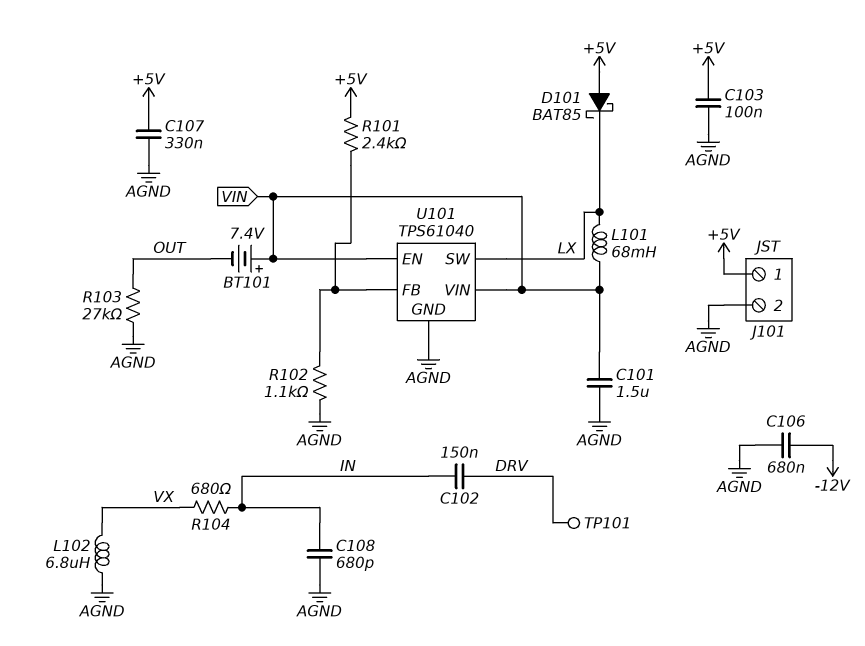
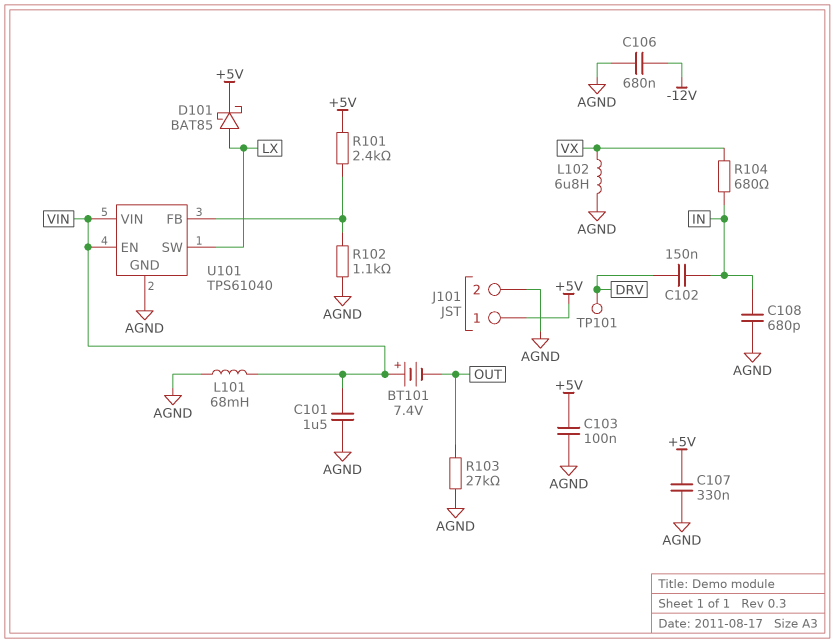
D101: schottky BAT85 (A +5V, K LX) -> schottky BAT85 (A LX, K +5V)
L101: 68mH (LX, VIN) -> 68mH (AGND, VIN)

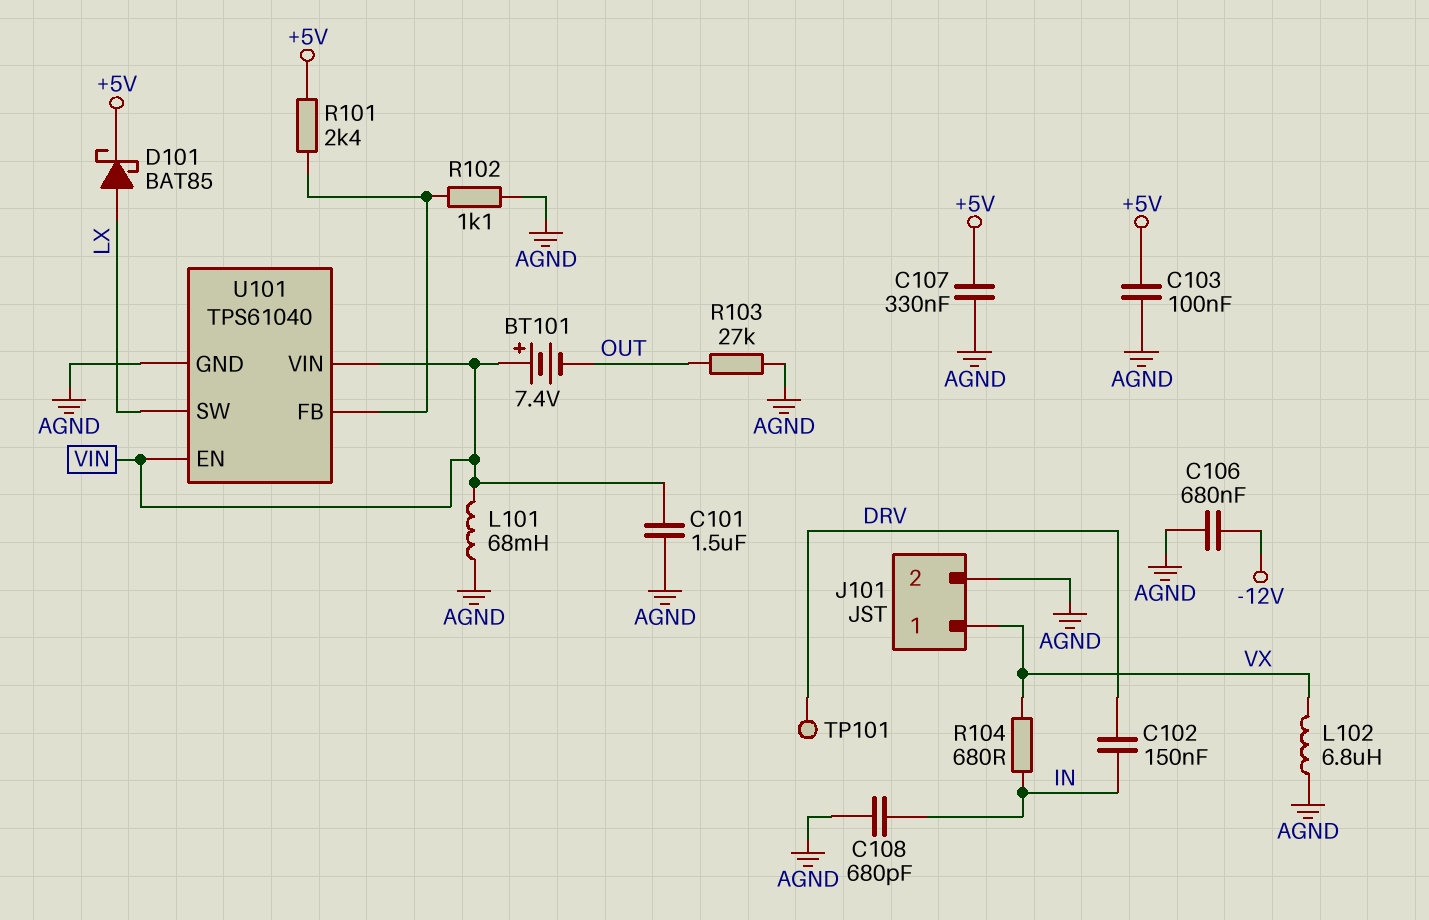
J101 pin 1: +5V -> VX

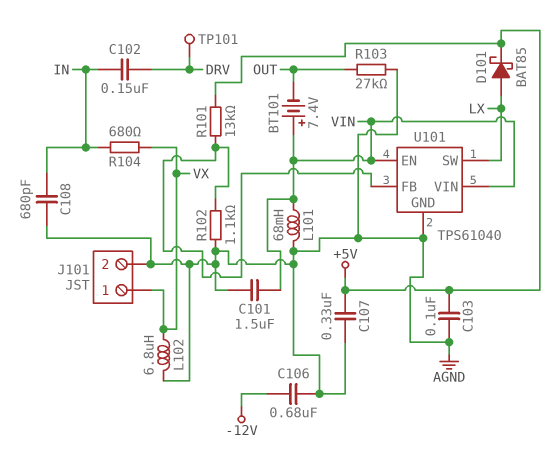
R101: 2.4k (+5V, U101/FB) -> 13k (+5V, U101/FB)

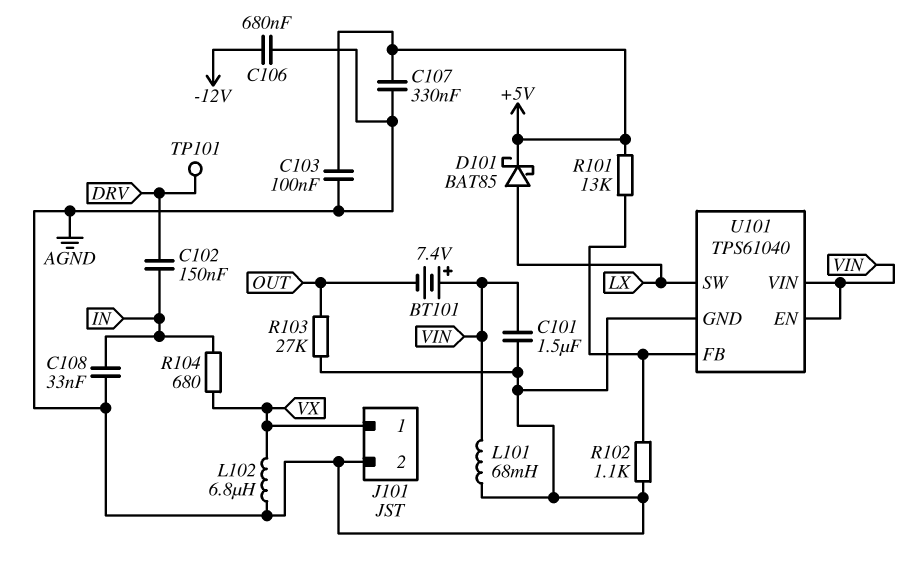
C108: 680pF (AGND, IN) -> 33nF (AGND, IN)

